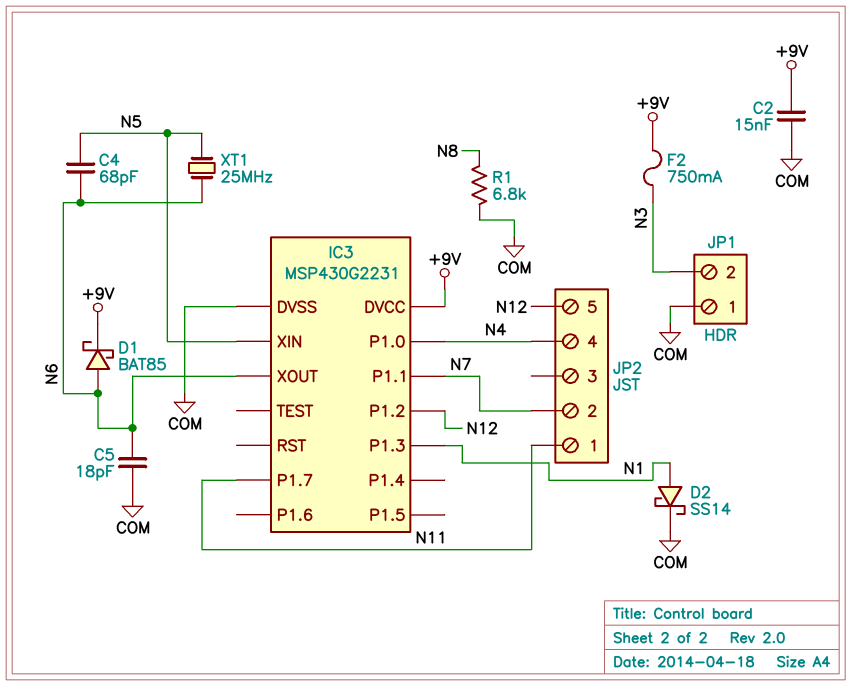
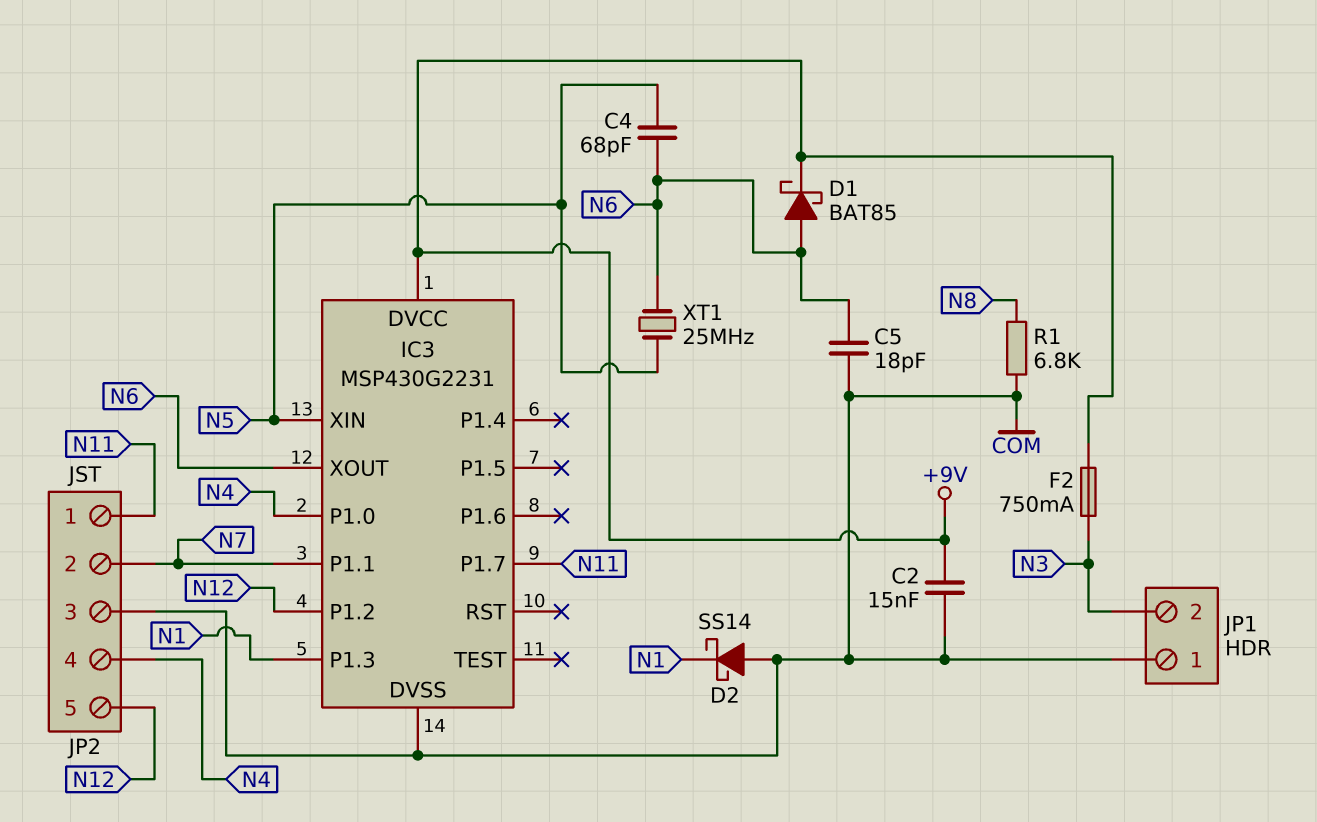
D2: schottky SS14 (A N1, K COM) -> schottky SS14 (A COM, K N1)
JP2 pin 3: none -> COM

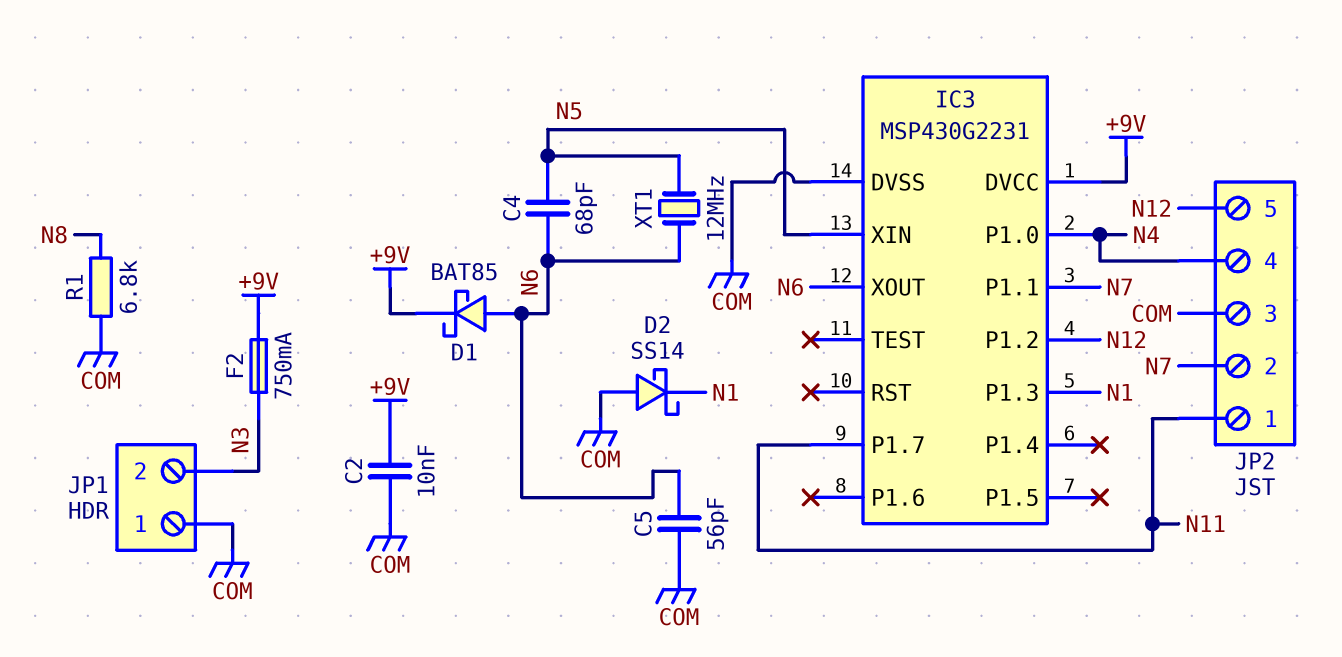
C2: 15nF (+9V, COM) -> 10nF (+9V, COM)
C5: 18pF (COM, N6) -> 56pF (COM, N6)
XT1: 25MHz (N5, N6) -> 12MHz (N5, N6)

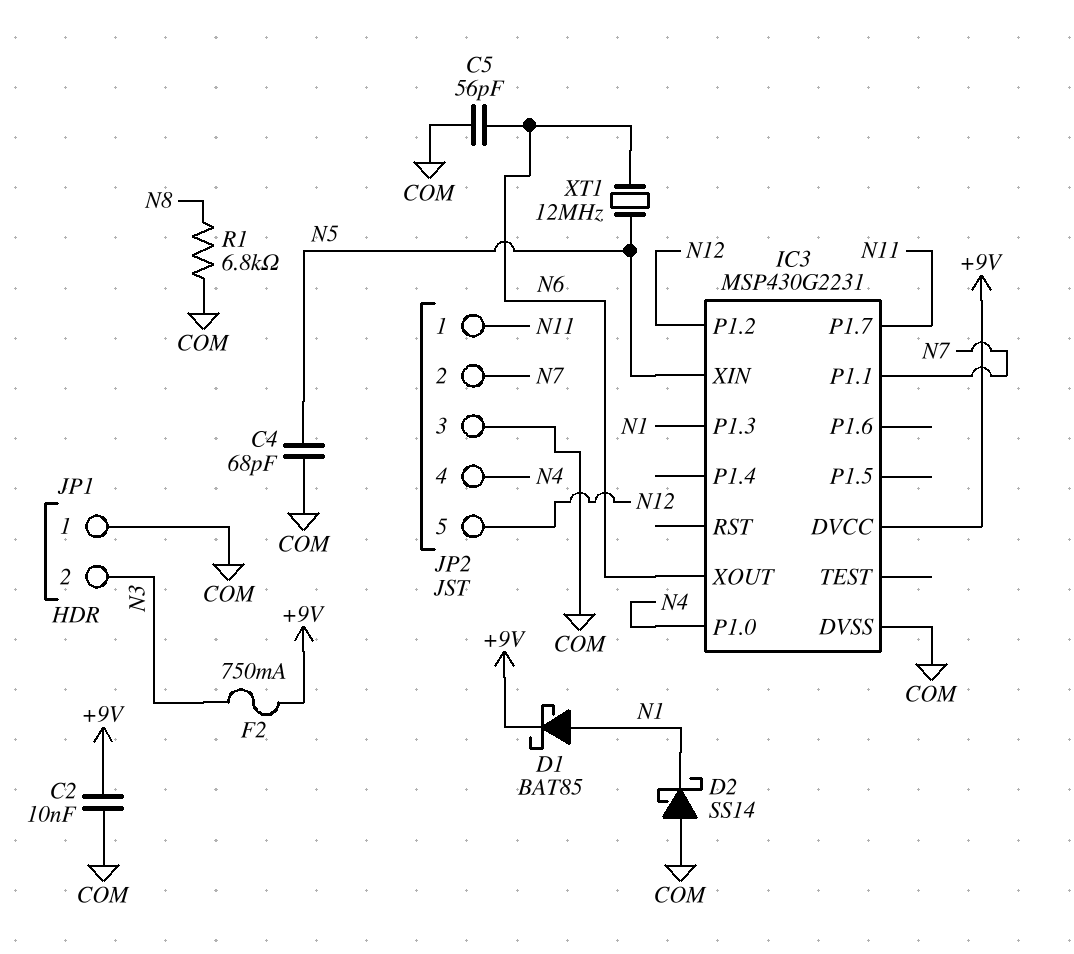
C4: 68pF (N5, N6) -> 68pF (COM, N5)
D1: schottky BAT85 (A N6, K +9V) -> schottky BAT85 (A N1, K +9V)

